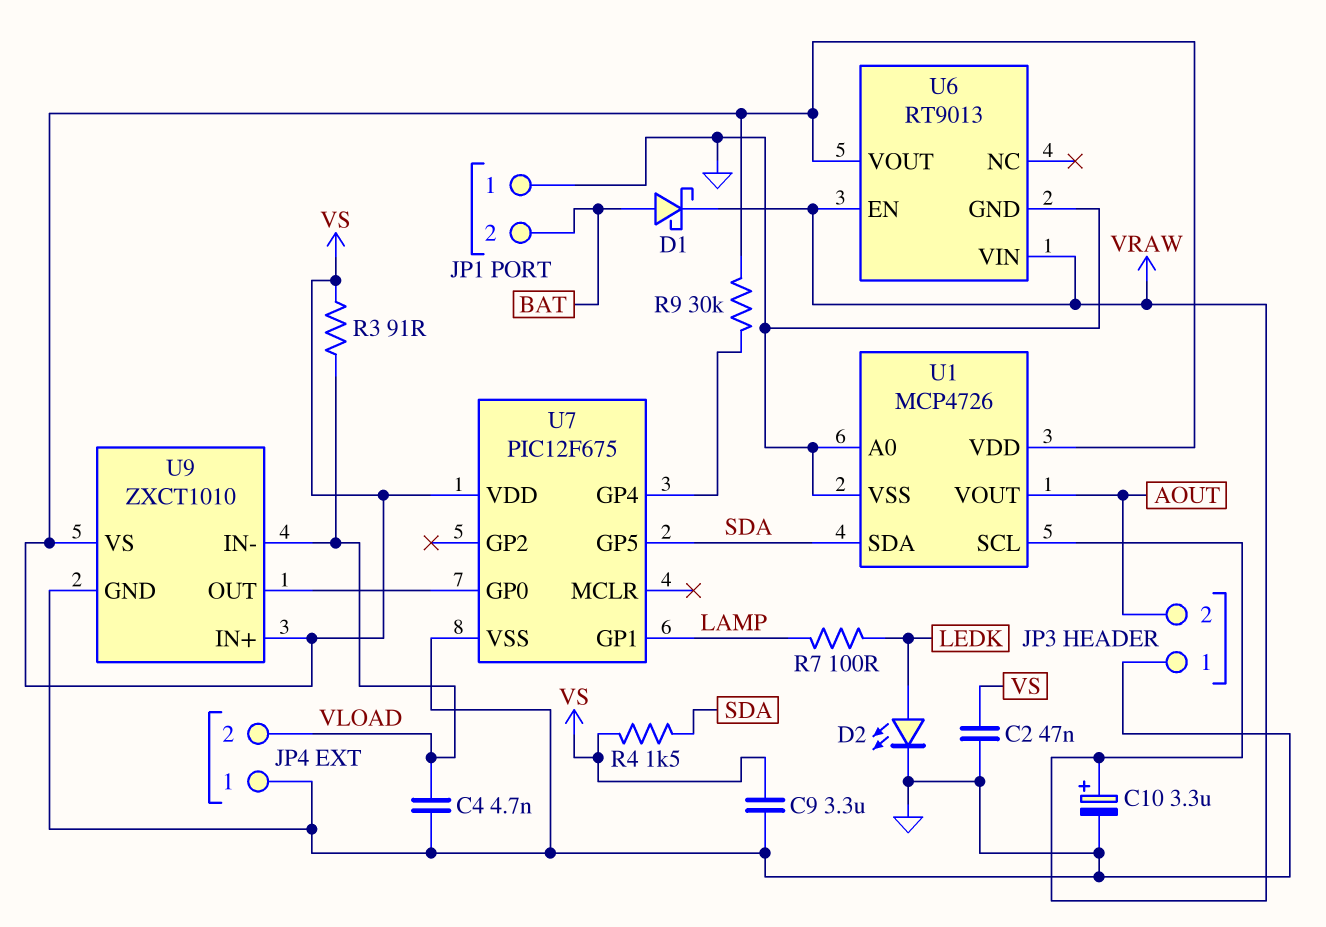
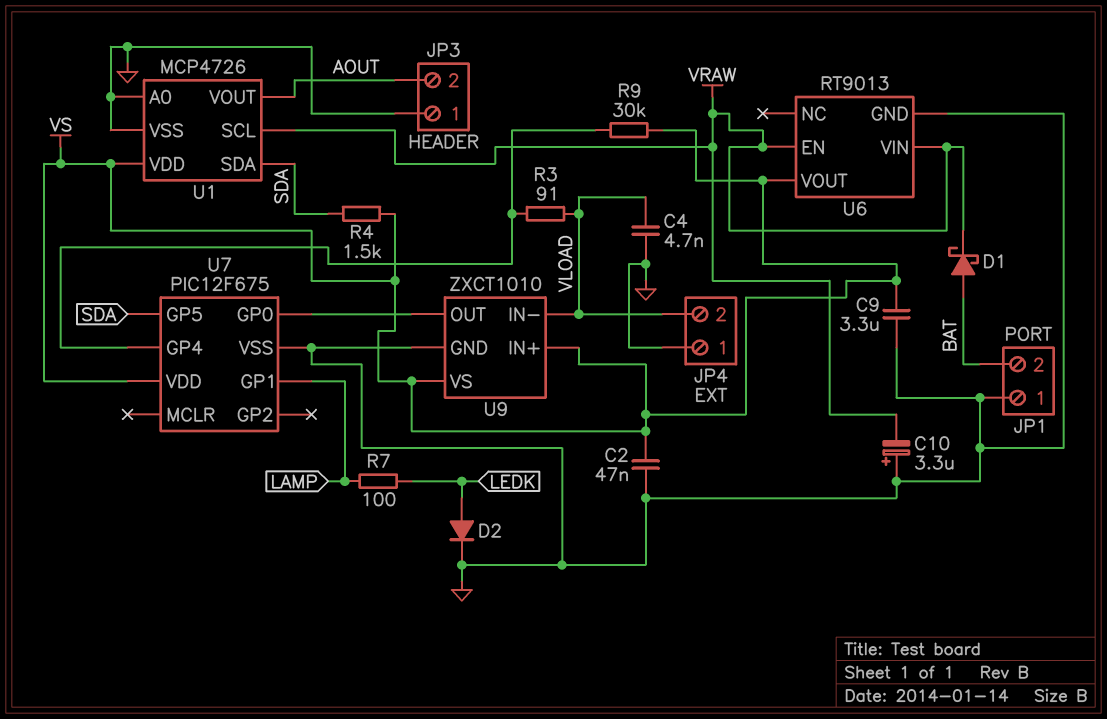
C10: 3.3uF (plus VRAW, minus GND) -> 3.3uF (plus GND, minus VRAW)
D2: LED (A LEDK, K GND) -> diode (A LEDK, K GND)
R3: 91 (VLOAD, VS) -> 91 (U7/GP4, VLOAD)

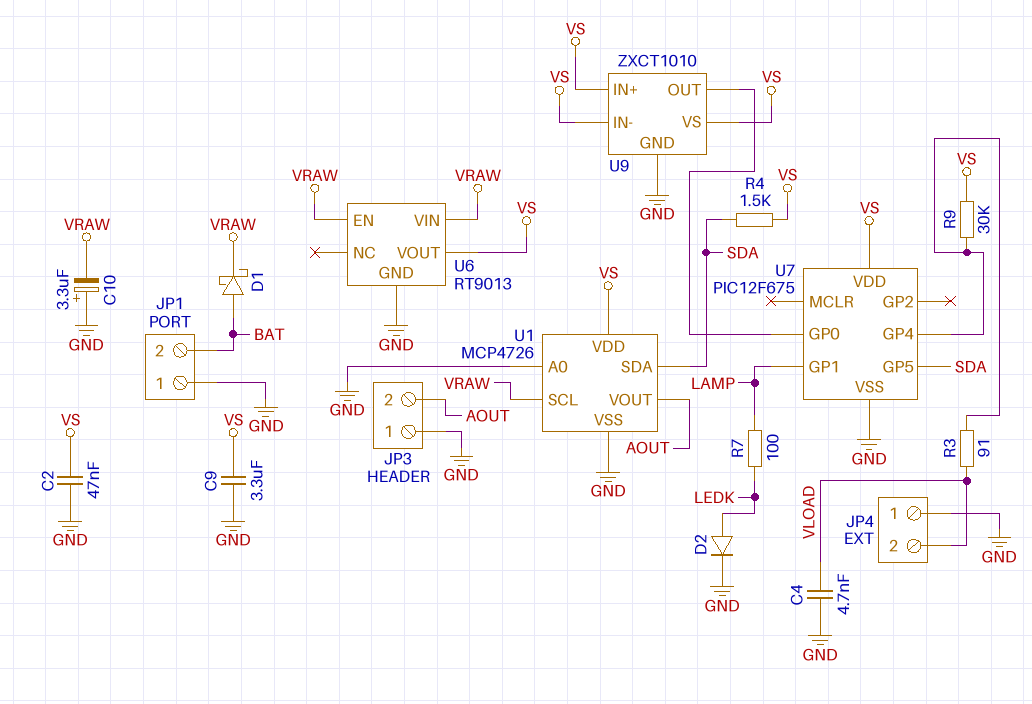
U9 pin IN-: VLOAD -> VS

